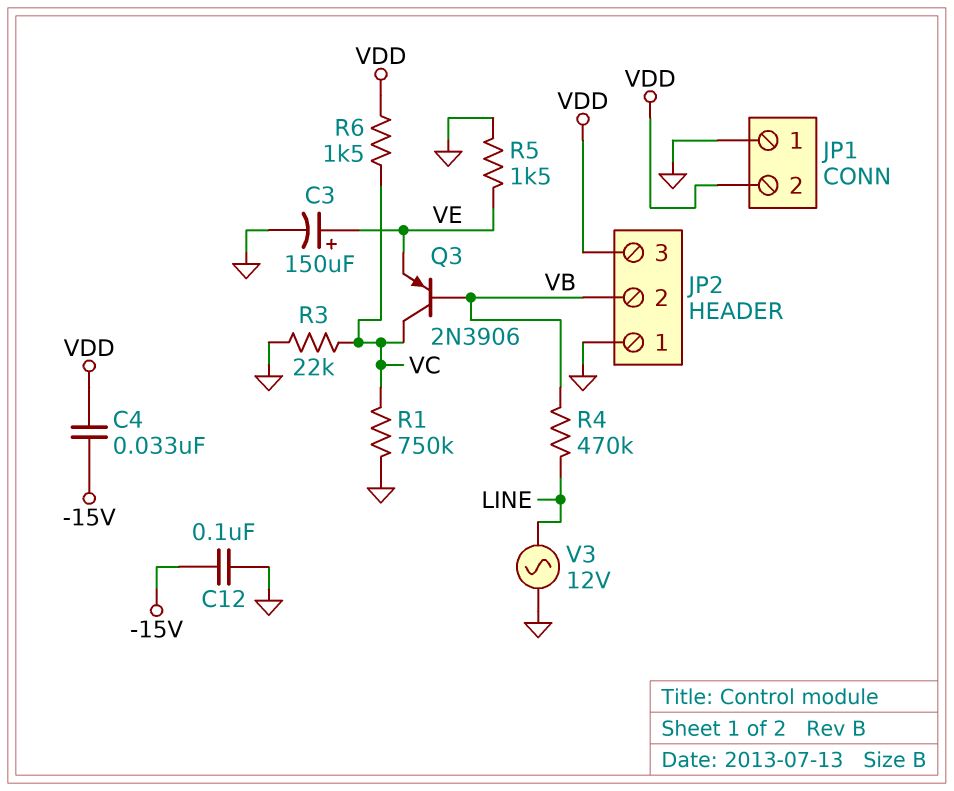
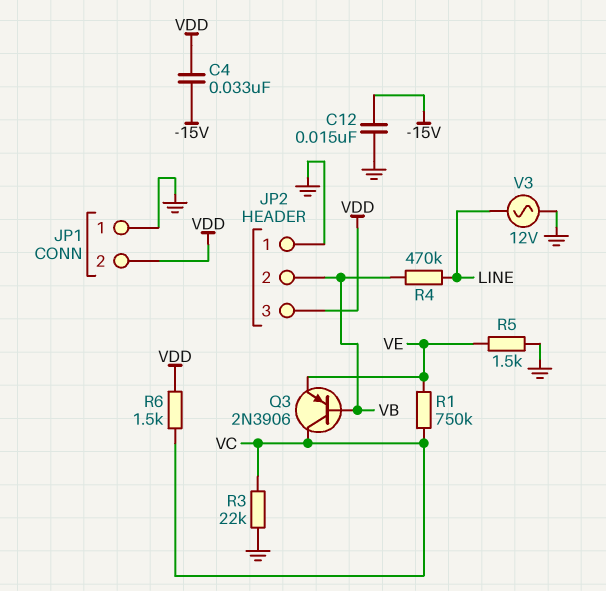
C3: 150uF (plus VE, minus GND) -> none
C12: 100nF (-15V, GND) -> 15nF (-15V, GND)
R1: 750k (GND, VC) -> 750k (VC, VE)

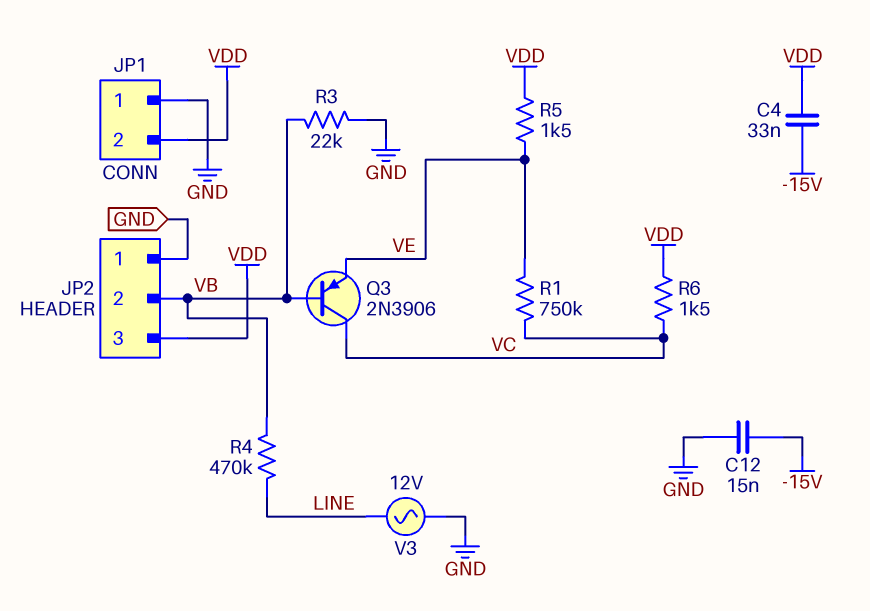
R3: 22k (GND, VC) -> 22k (GND, VB)
R5: 1.5k (GND, VE) -> 1.5k (VDD, VE)

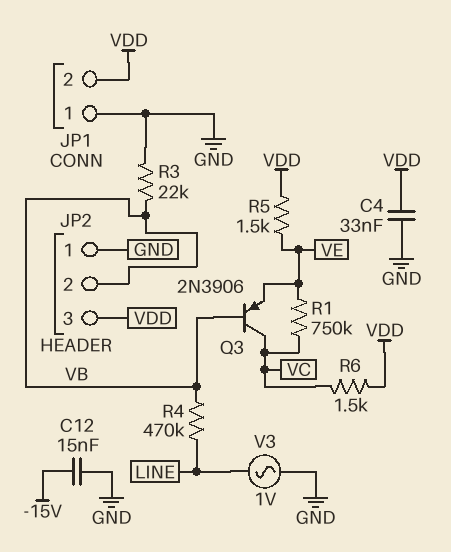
C4: 33nF (-15V, VDD) -> 33nF (GND, VDD)
V3: AC 12V (GND, LINE) -> AC 1V (GND, LINE)

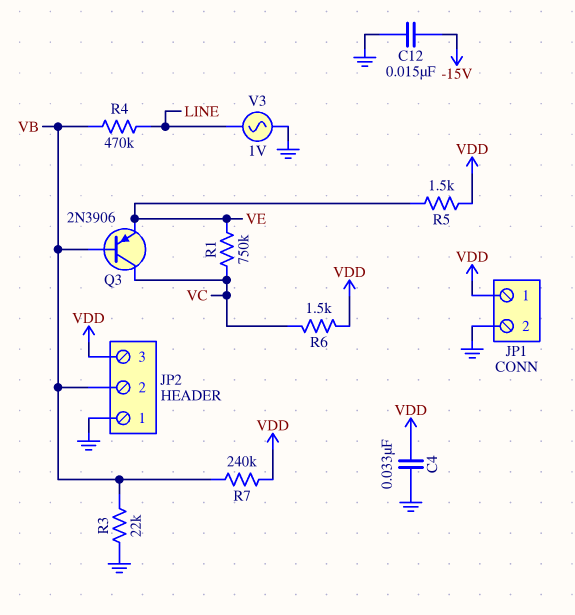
JP1 pin 1: GND -> VDD
JP1 pin 2: VDD -> GND
R7: none -> 240k (VB, VDD)

